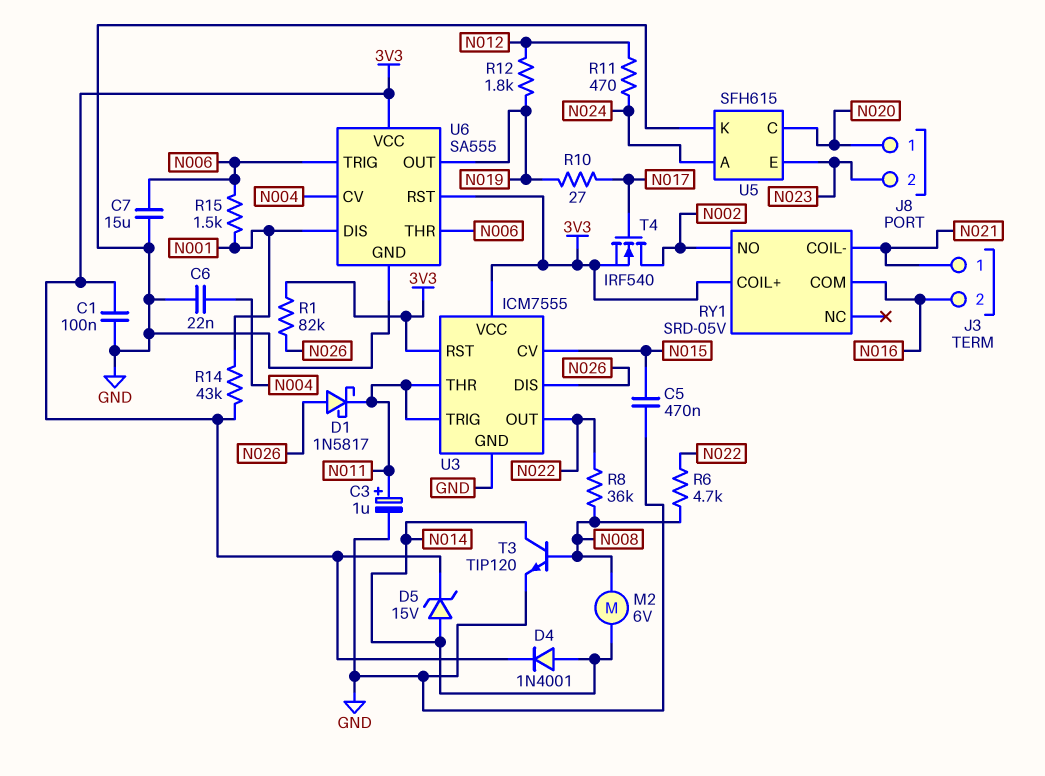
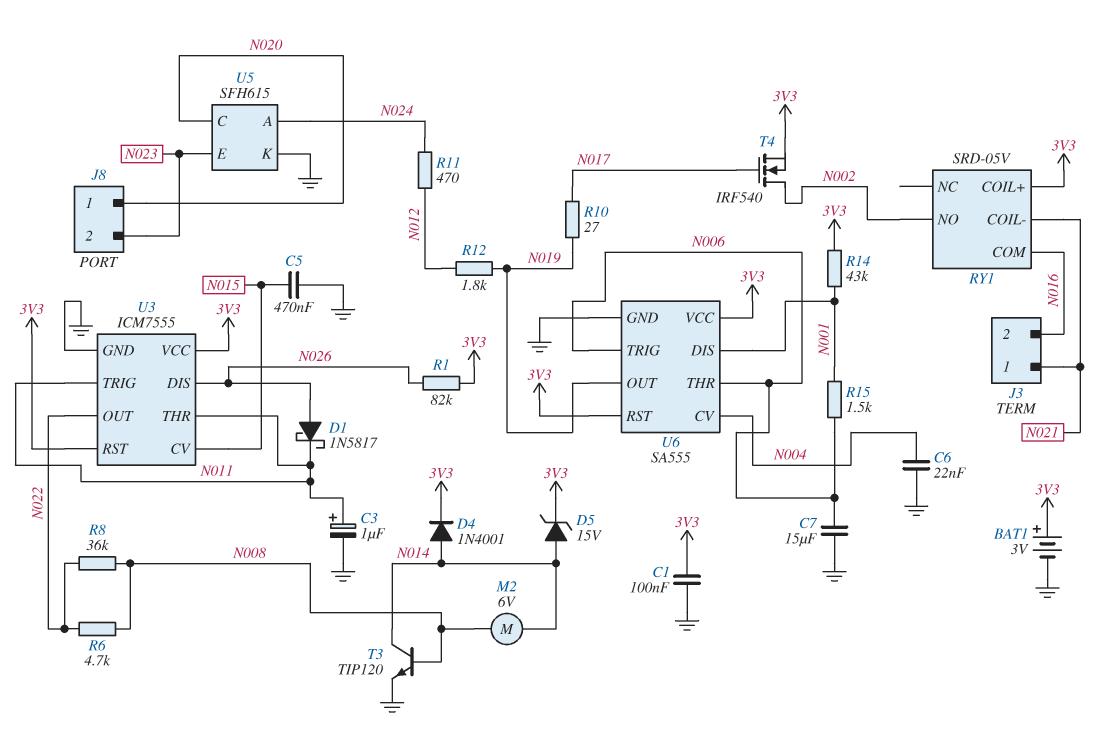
BAT1: none -> 3V (plus 3V3, minus GND)

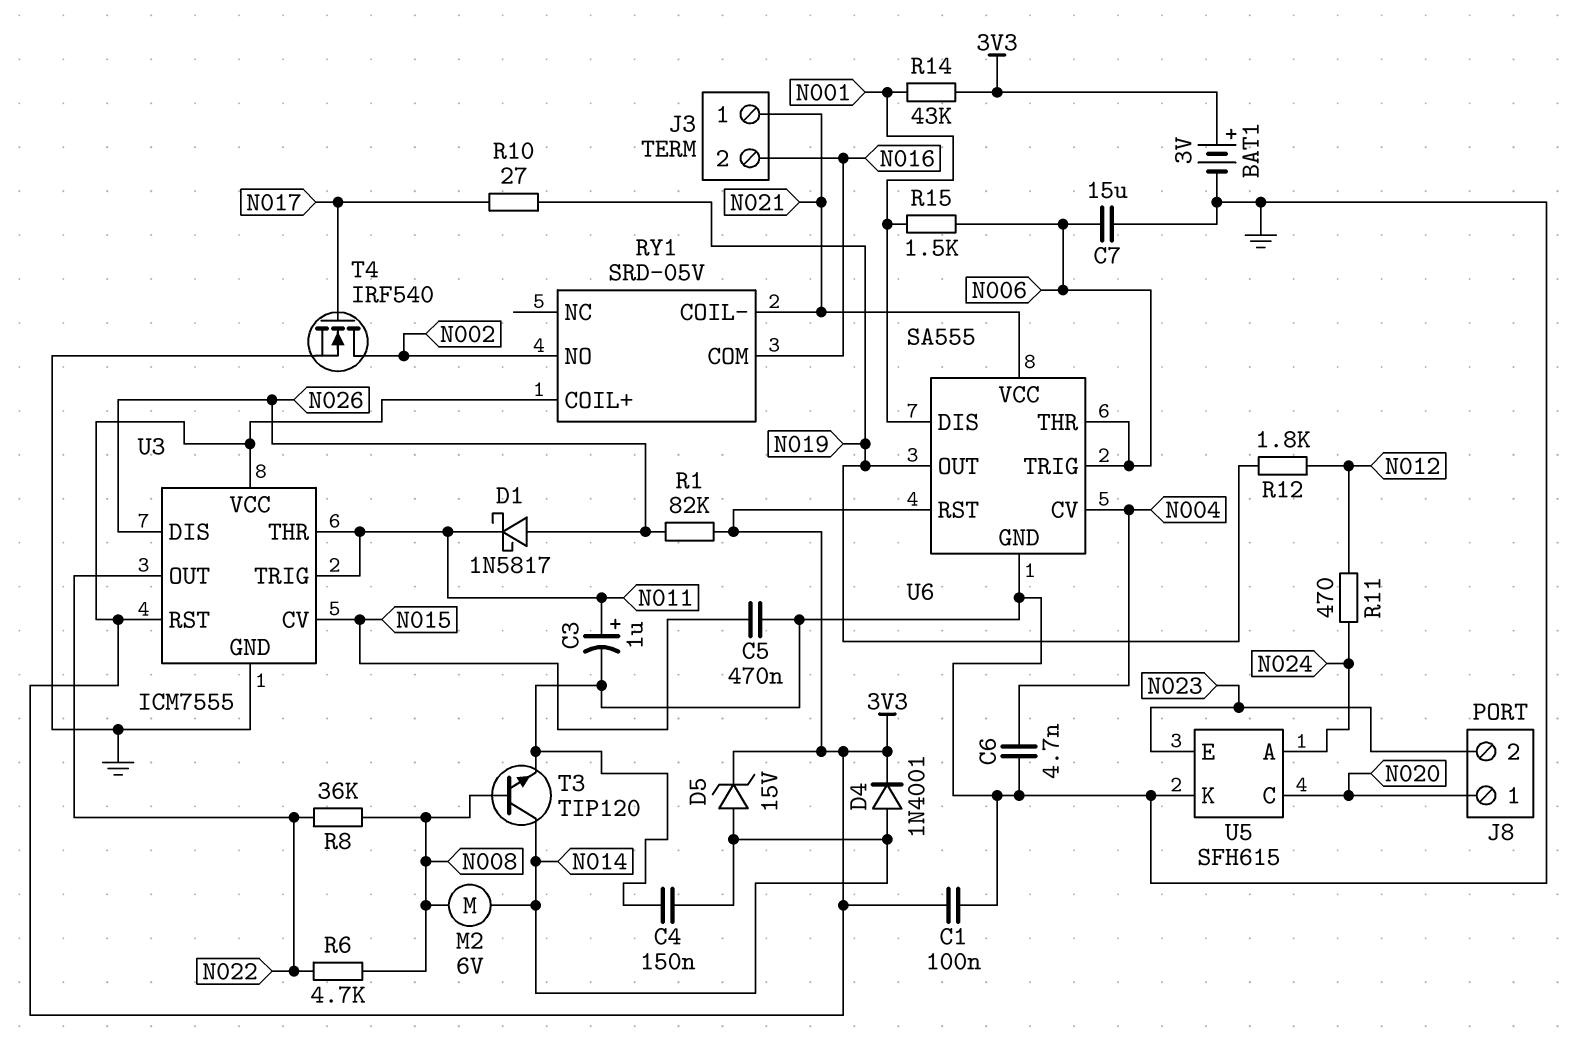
C4: none -> 150nF (GND, N014)
C6: 22nF (GND, N004) -> 4.7nF (GND, N004)
T4: NMOS IRF540 (G N017, D N002, S 3V3) -> NMOS IRF540 (G N017, D N002, S GND)
U6 pin VCC: 3V3 -> N021

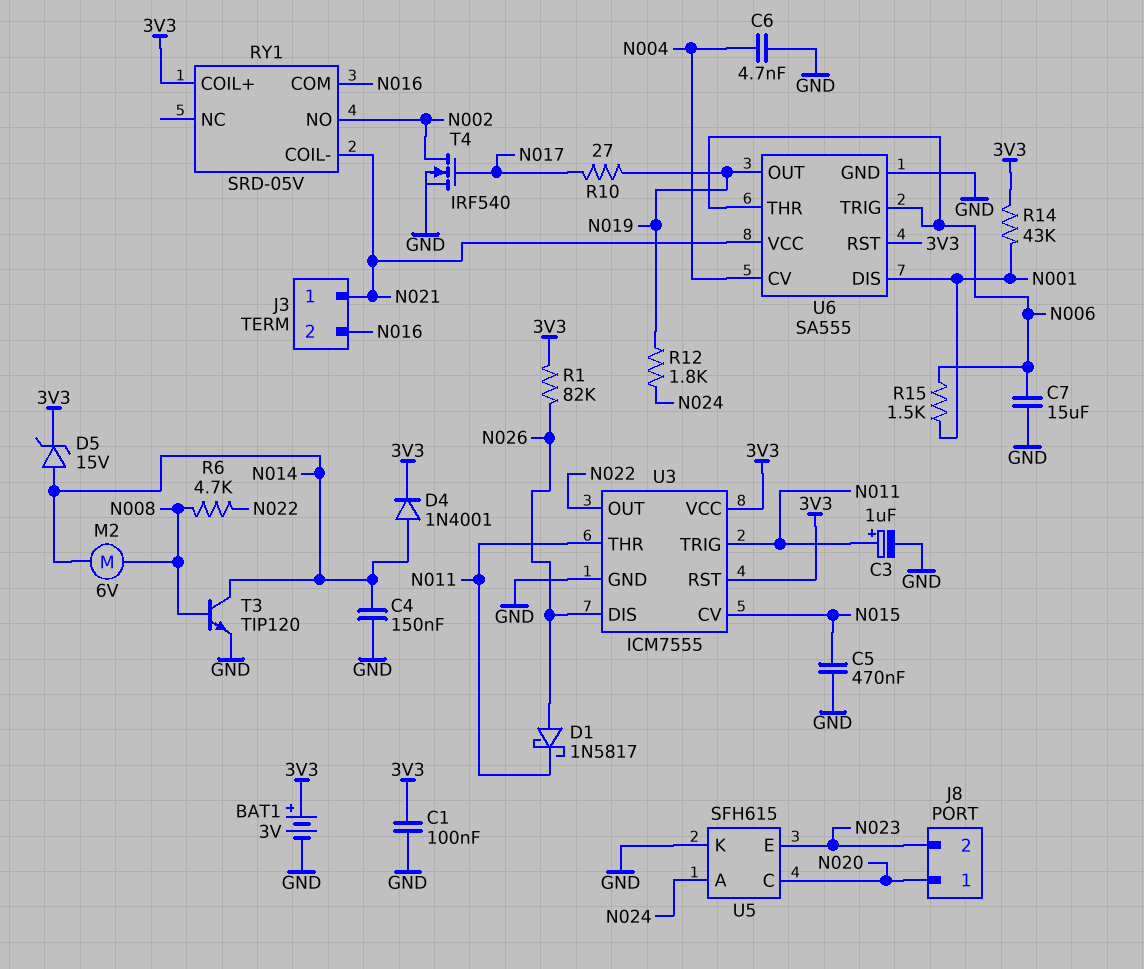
R8: 36k (N008, N022) -> none
R11: 470 (N012, N024) -> none
R12: 1.8k (N012, N019) -> 1.8k (N019, N024)

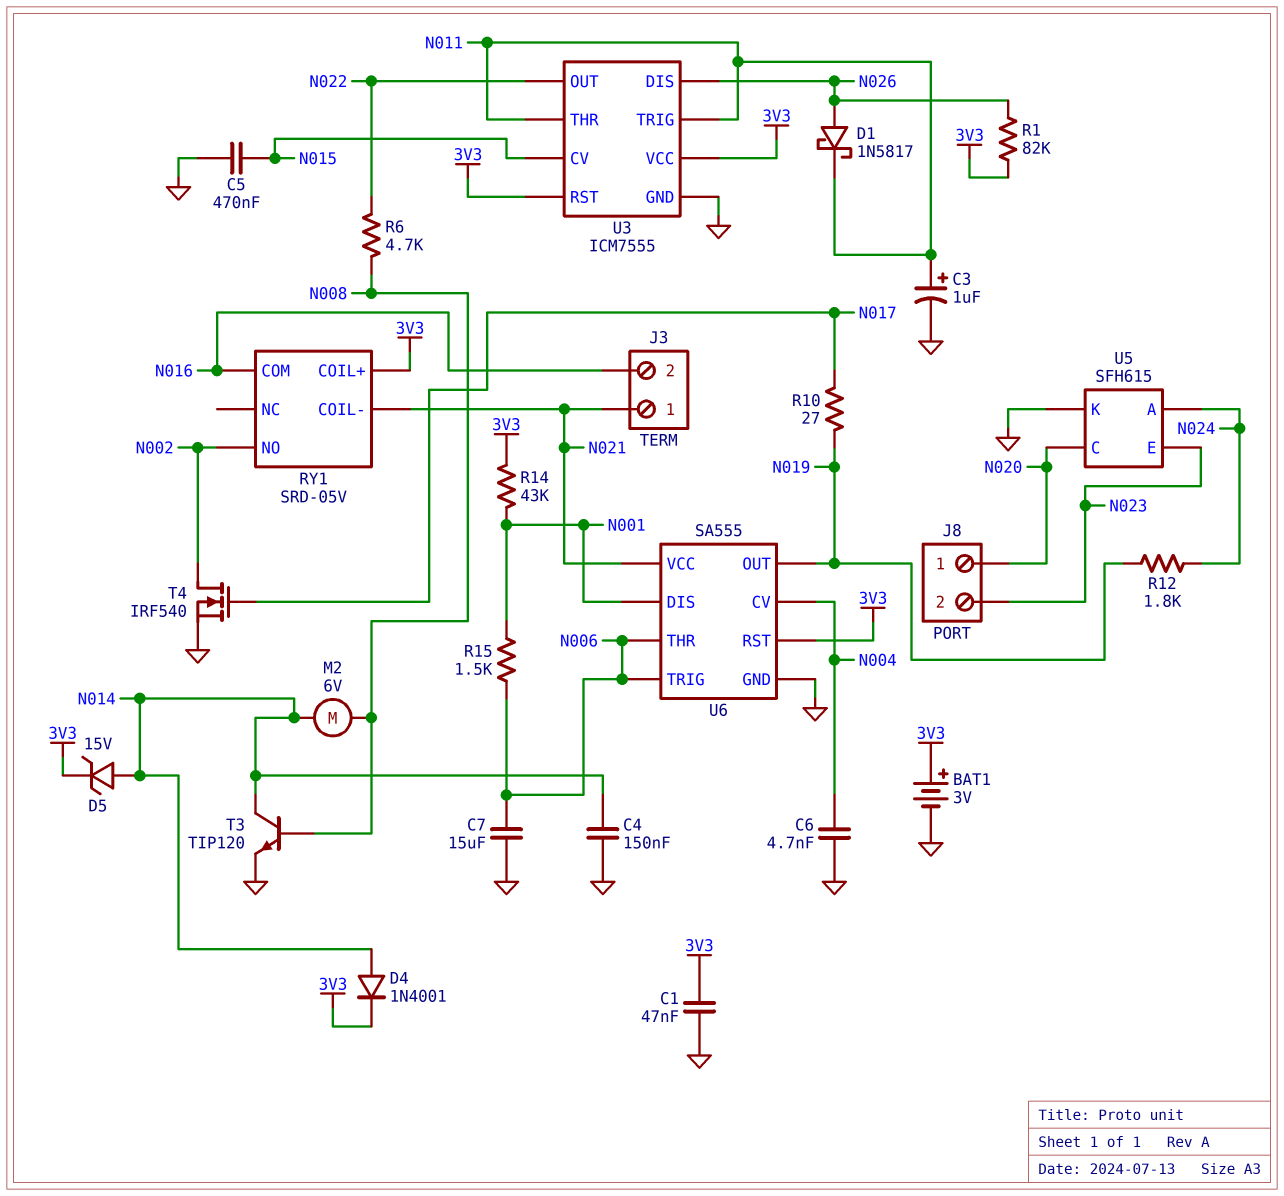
C1: 100nF (3V3, GND) -> 47nF (3V3, GND)

